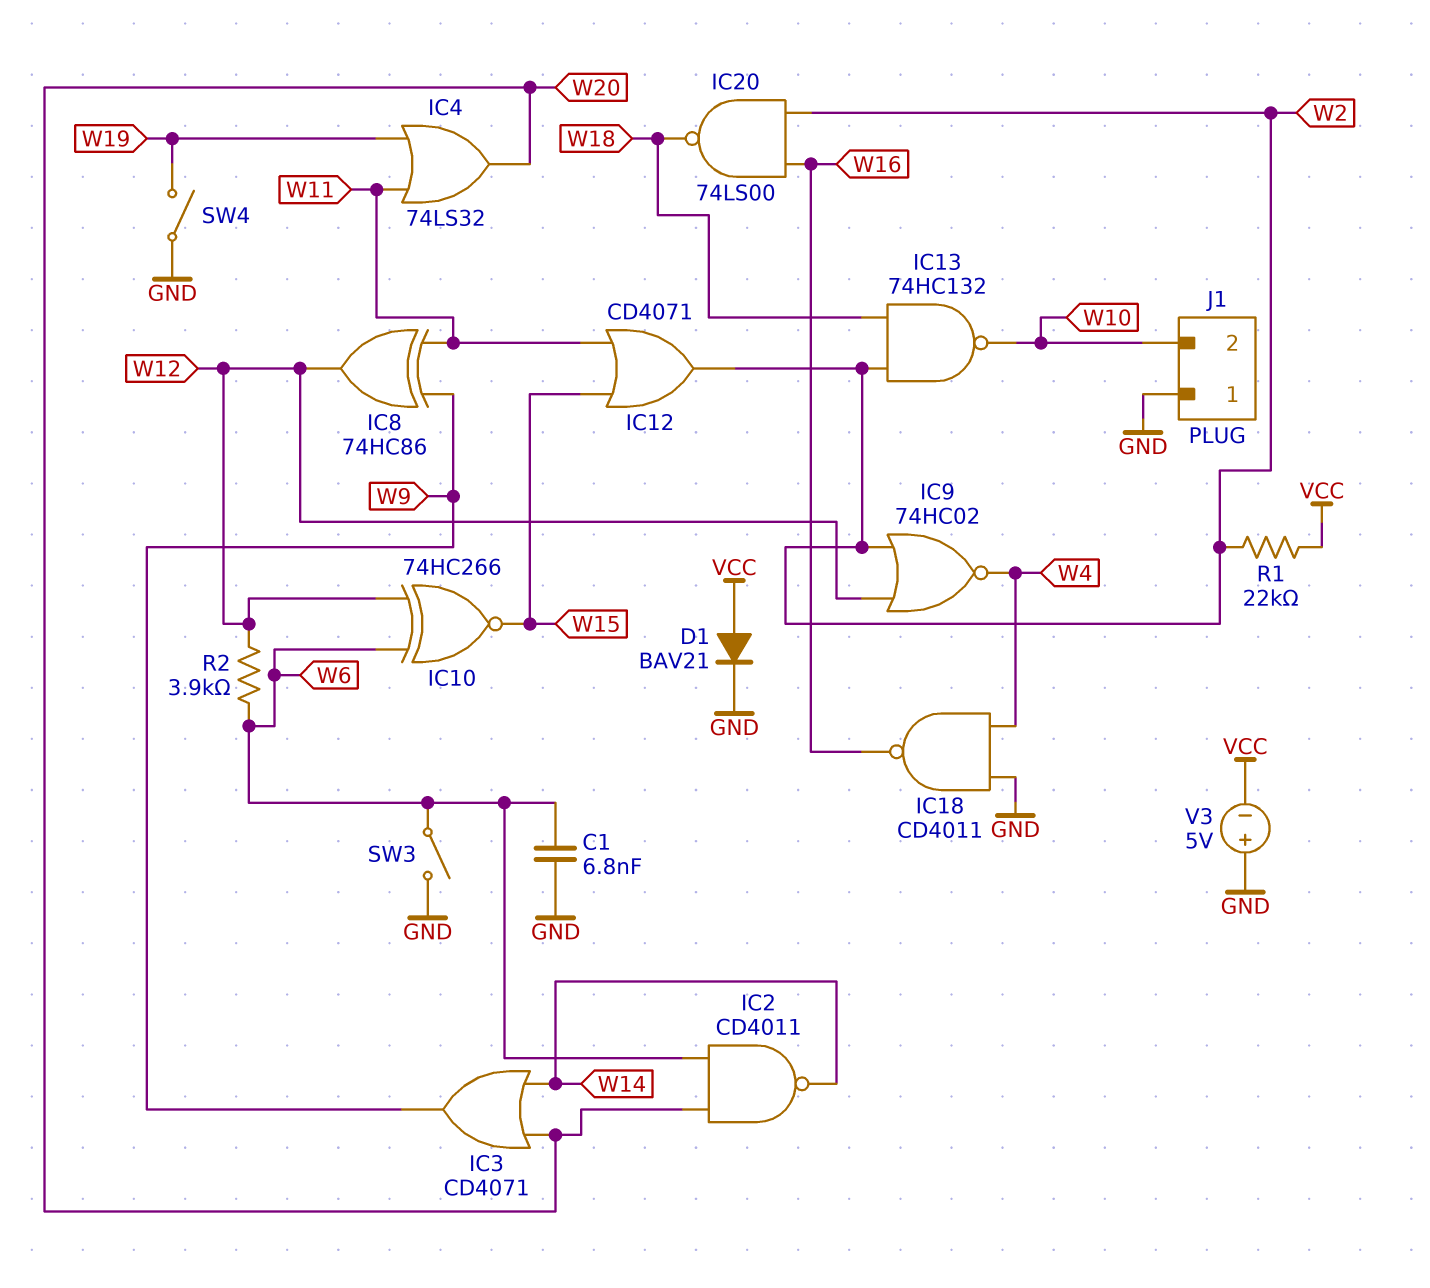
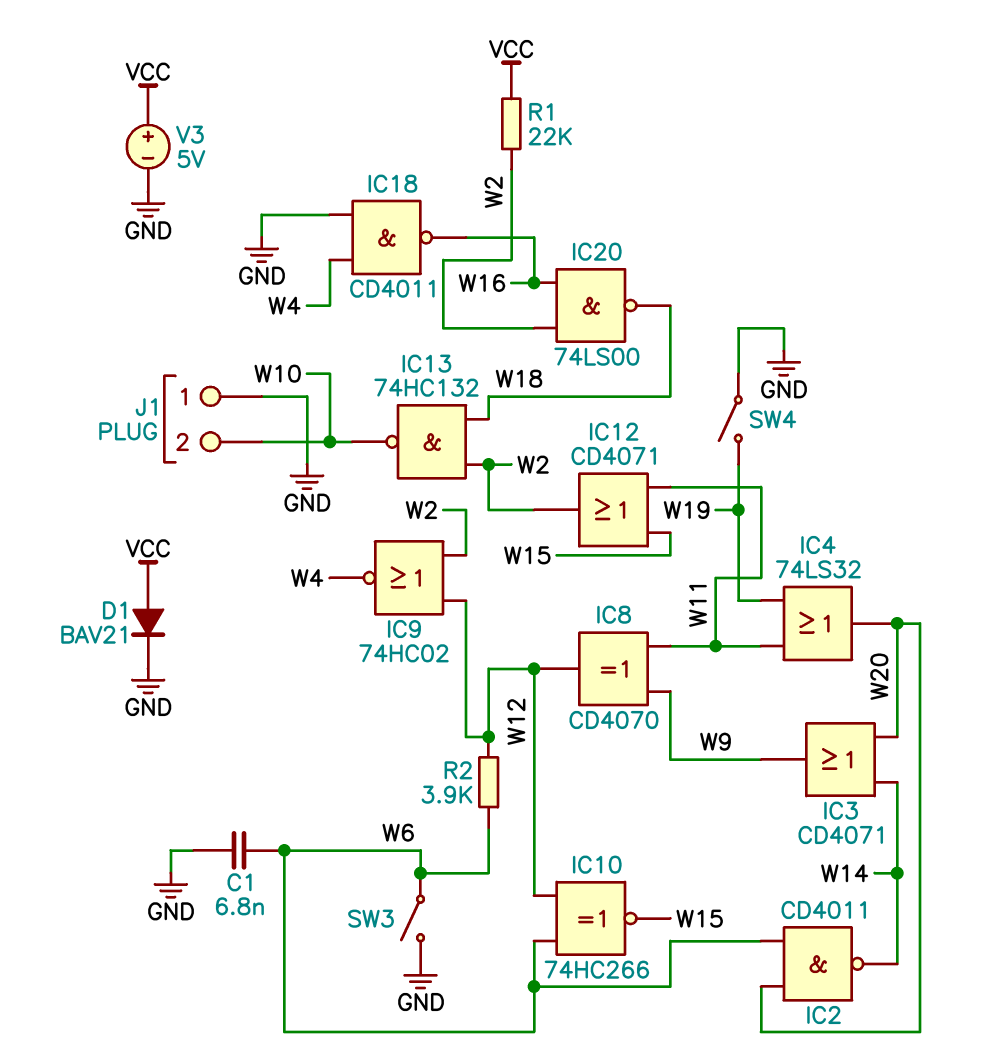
IC8: XOR 74HC86 (in W9, in W11, out W12) -> XOR CD4070 (in W9, in W11, out W12)
V3: 5V (plus GND, minus VCC) -> 5V (plus VCC, minus GND)

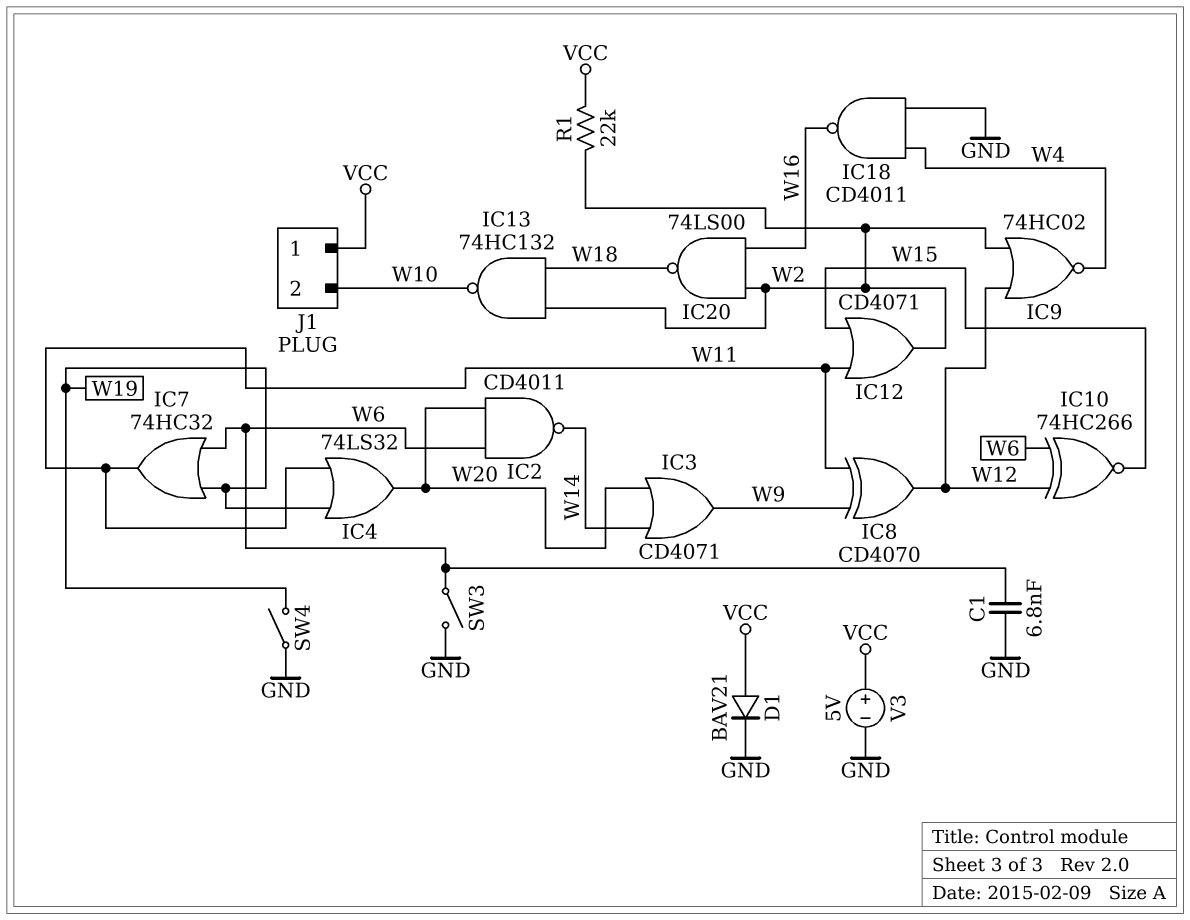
IC7: none -> OR 74HC32 (in W6, in W19, out W11)
J1 pin 1: GND -> VCC
R2: 3.9k (W6, W12) -> none

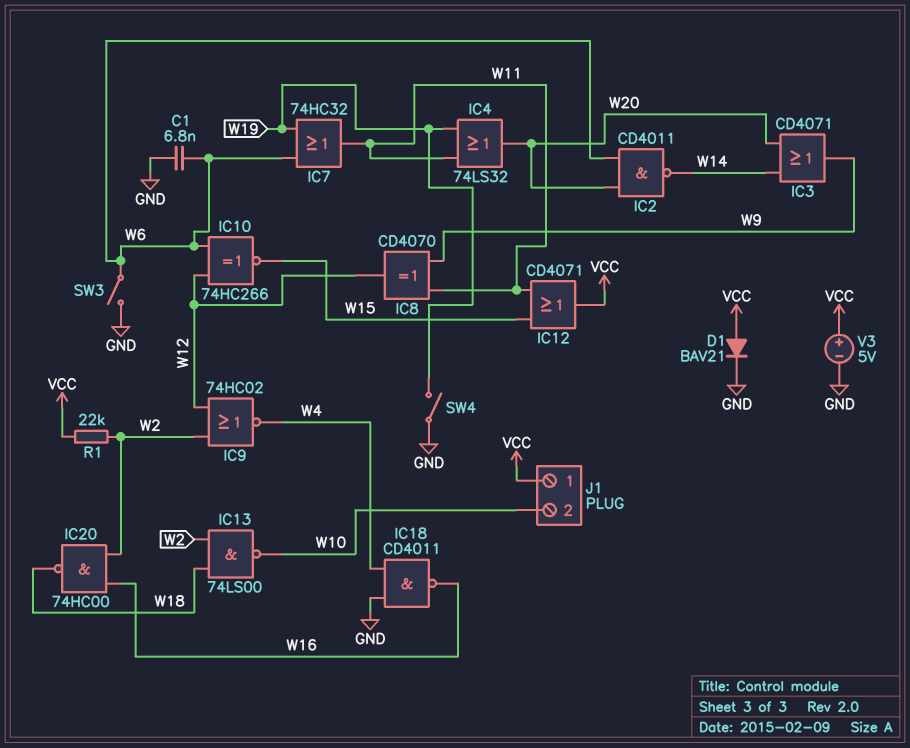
IC12: OR CD4071 (in W11, in W15, out W2) -> OR CD4071 (in W11, in W15, out VCC)
IC13: NAND 74HC132 (in W2, in W18, out W10) -> NAND 74LS00 (in W2, in W18, out W10)
IC20: NAND 74LS00 (in W2, in W16, out W18) -> NAND 74HC00 (in W2, in W16, out W18)

